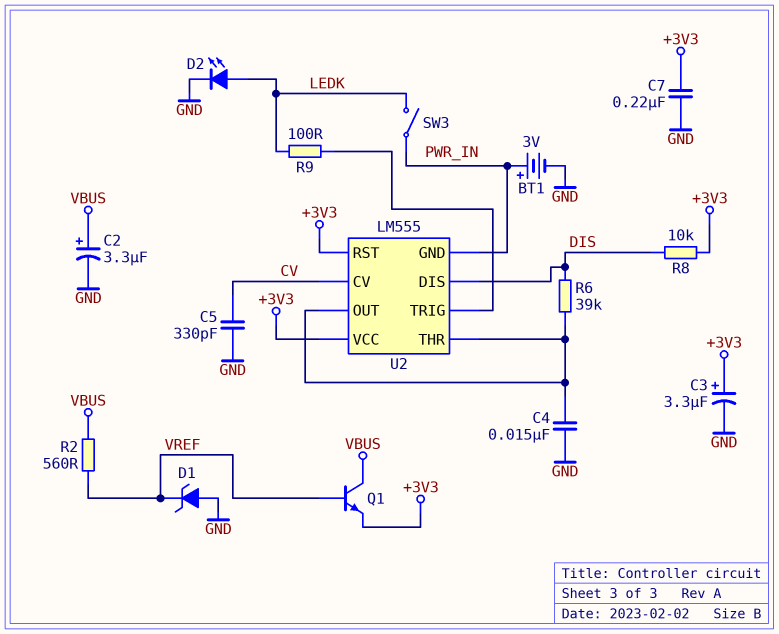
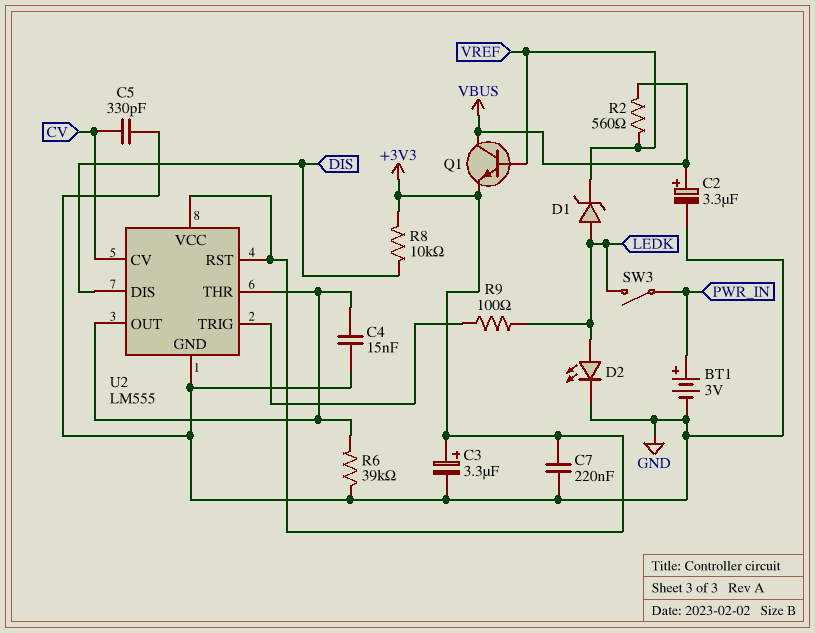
D1: zener (A GND, K VREF) -> zener (A LEDK, K VREF)
R6: 39k (DIS, U2/OUT) -> 39k (GND, U2/OUT)
U2 pin GND: PWR_IN -> GND

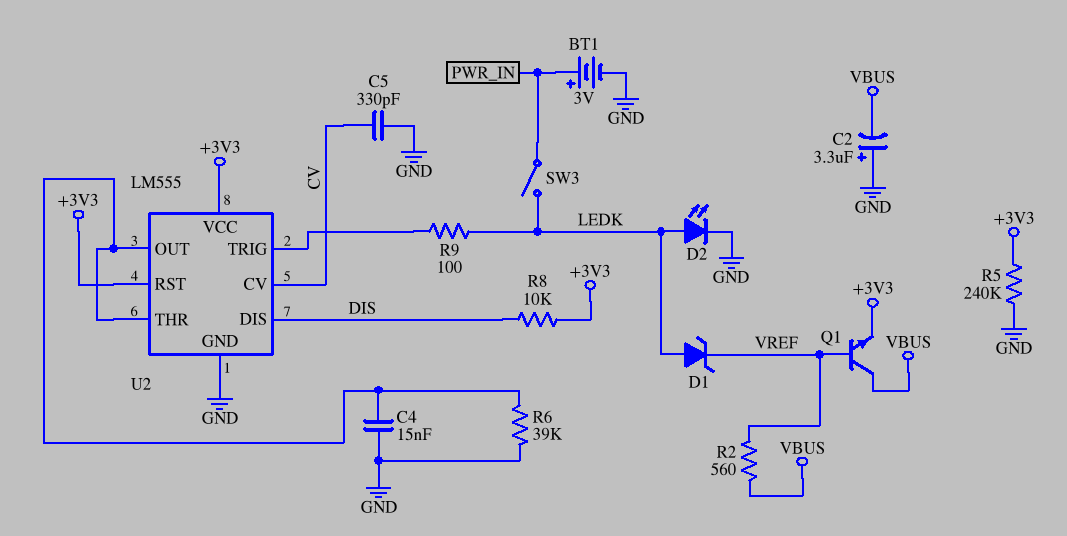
C2: 3.3uF (plus VBUS, minus GND) -> 3.3uF (plus GND, minus VBUS)
C3: 3.3uF (plus +3V3, minus GND) -> none
C7: 220nF (+3V3, GND) -> none
R5: none -> 240k (+3V3, GND)

